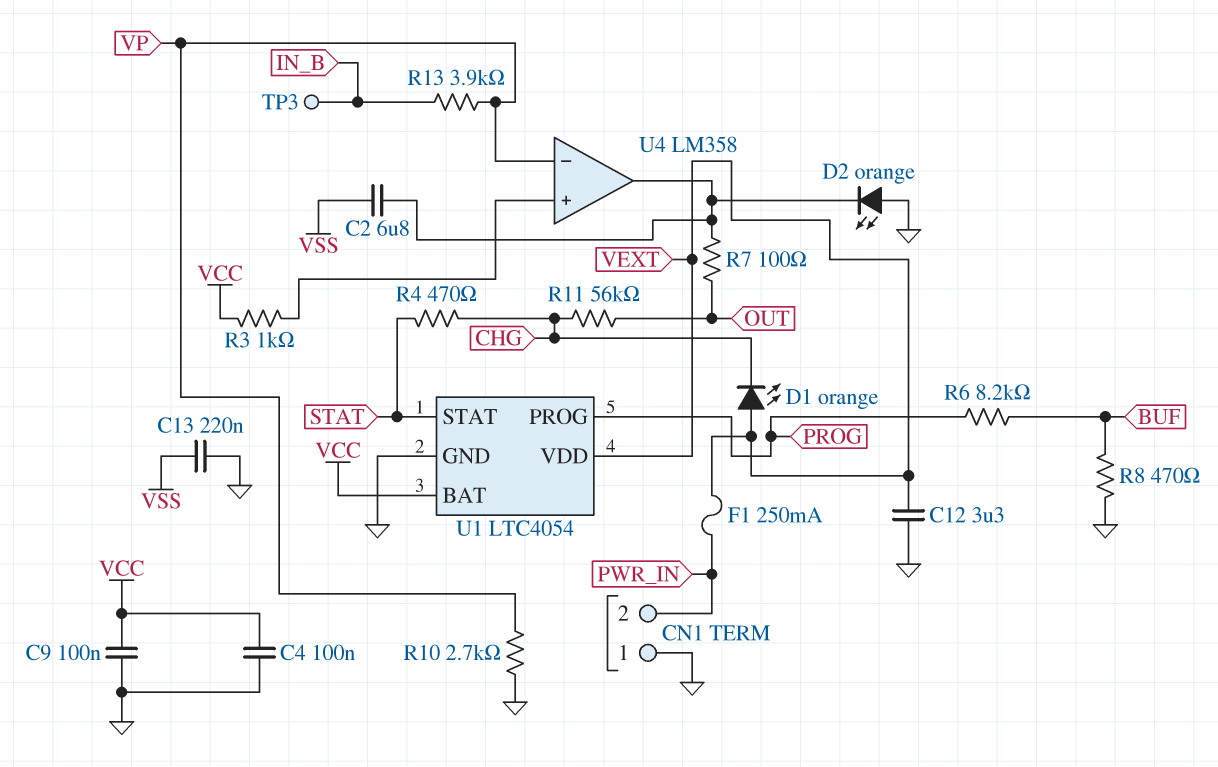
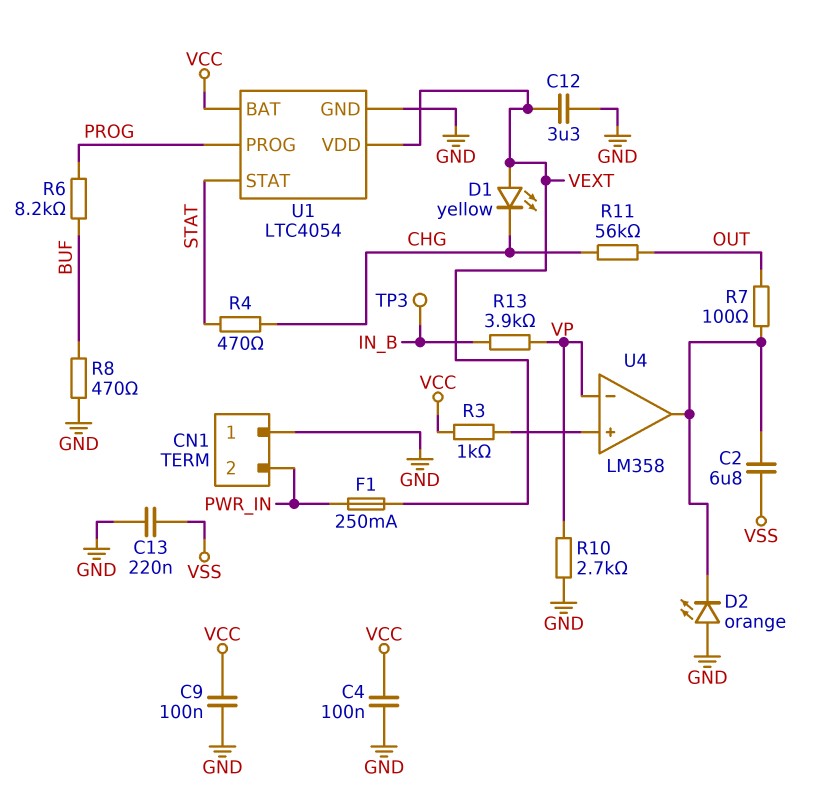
D1: LED orange (A VEXT, K CHG) -> LED yellow (A VEXT, K CHG)

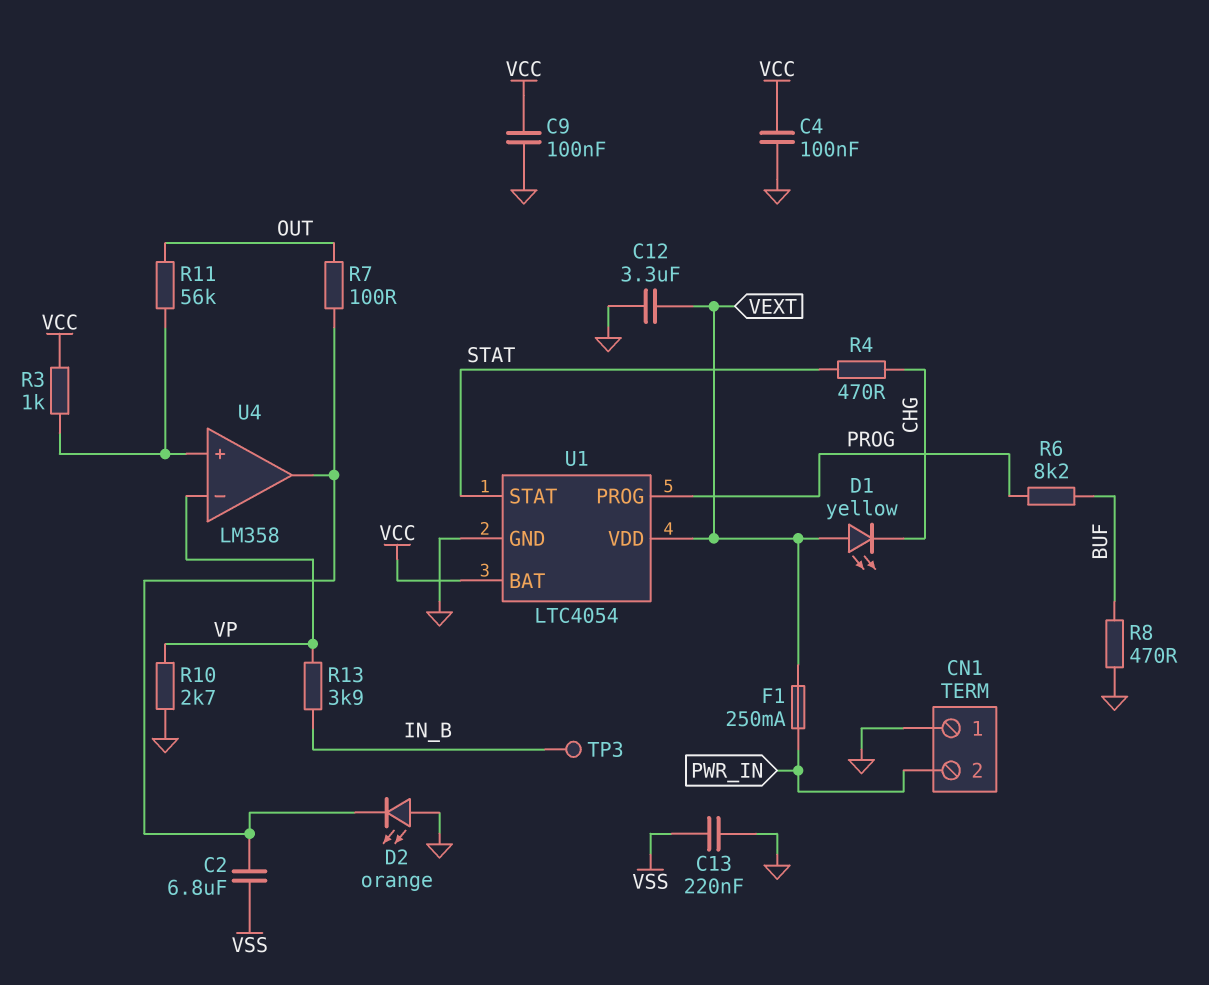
R11: 56k (CHG, OUT) -> 56k (OUT, U4/in+)

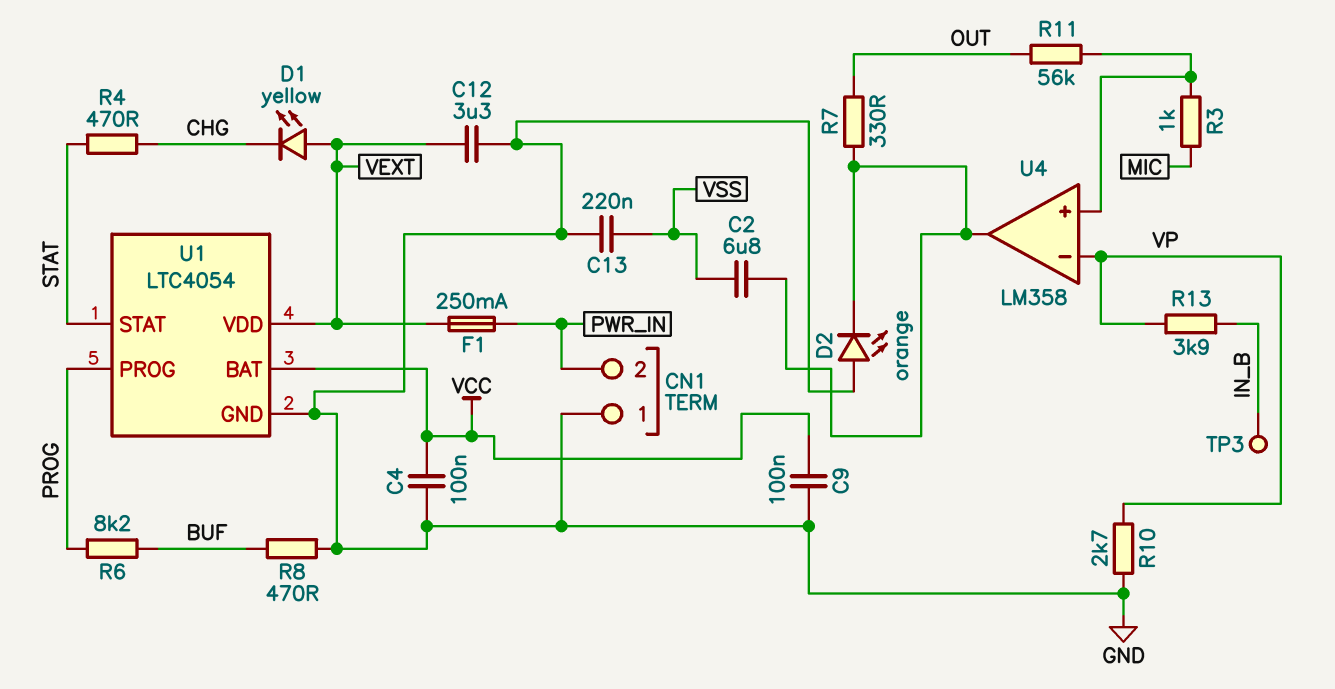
R3: 1k (U4/in+, VCC) -> 1k (MIC, U4/in+)
R7: 100 (OUT, U4/out) -> 330 (OUT, U4/out)

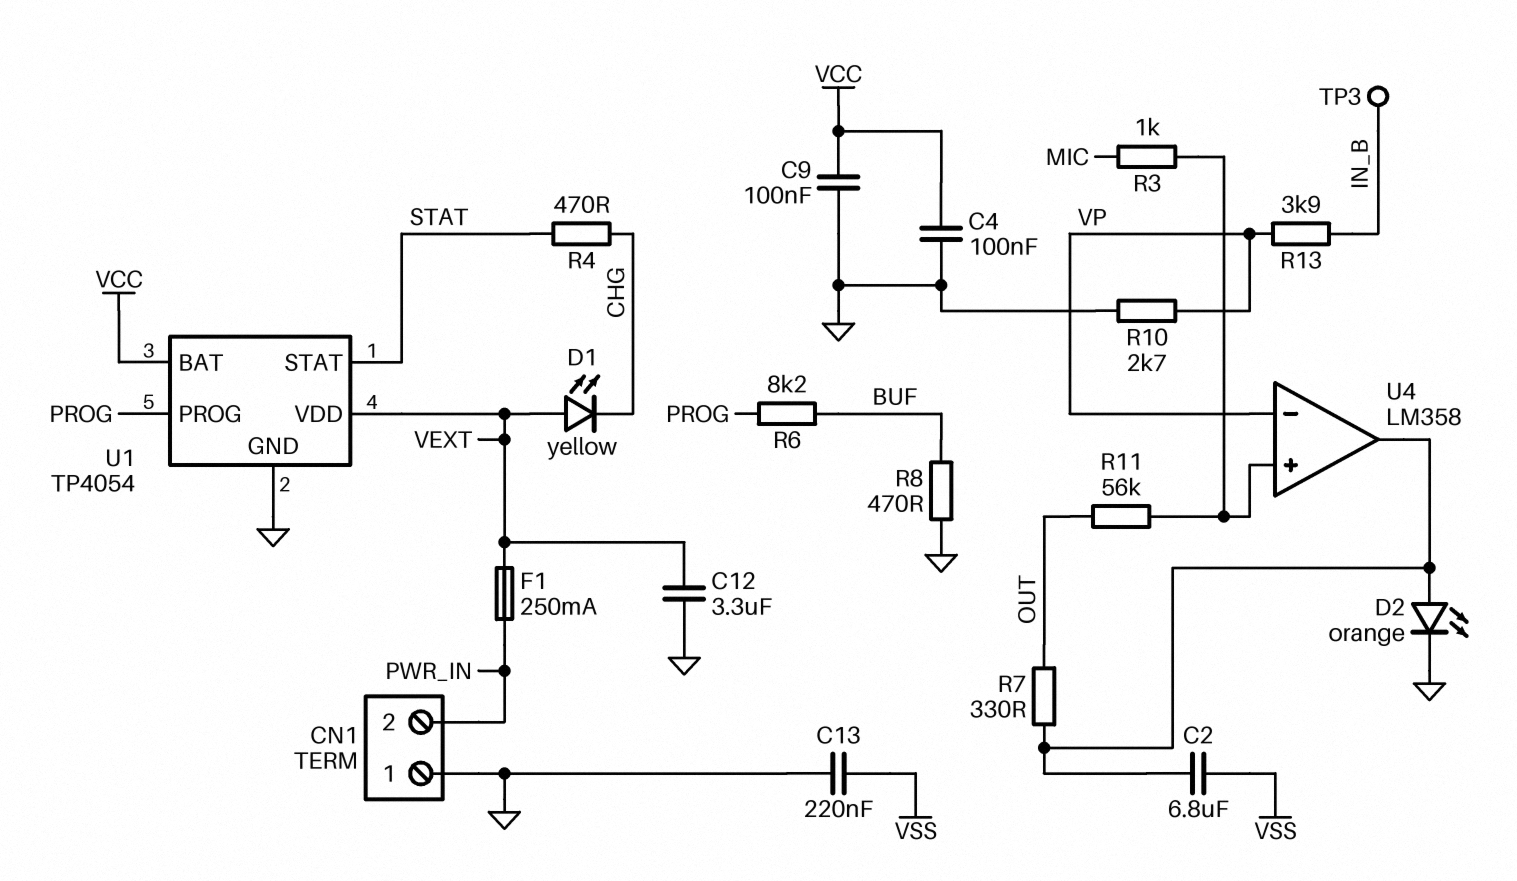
D2: LED orange (A GND, K U4/out) -> LED orange (A U4/out, K GND)
U1: LTC4054 -> TP4054

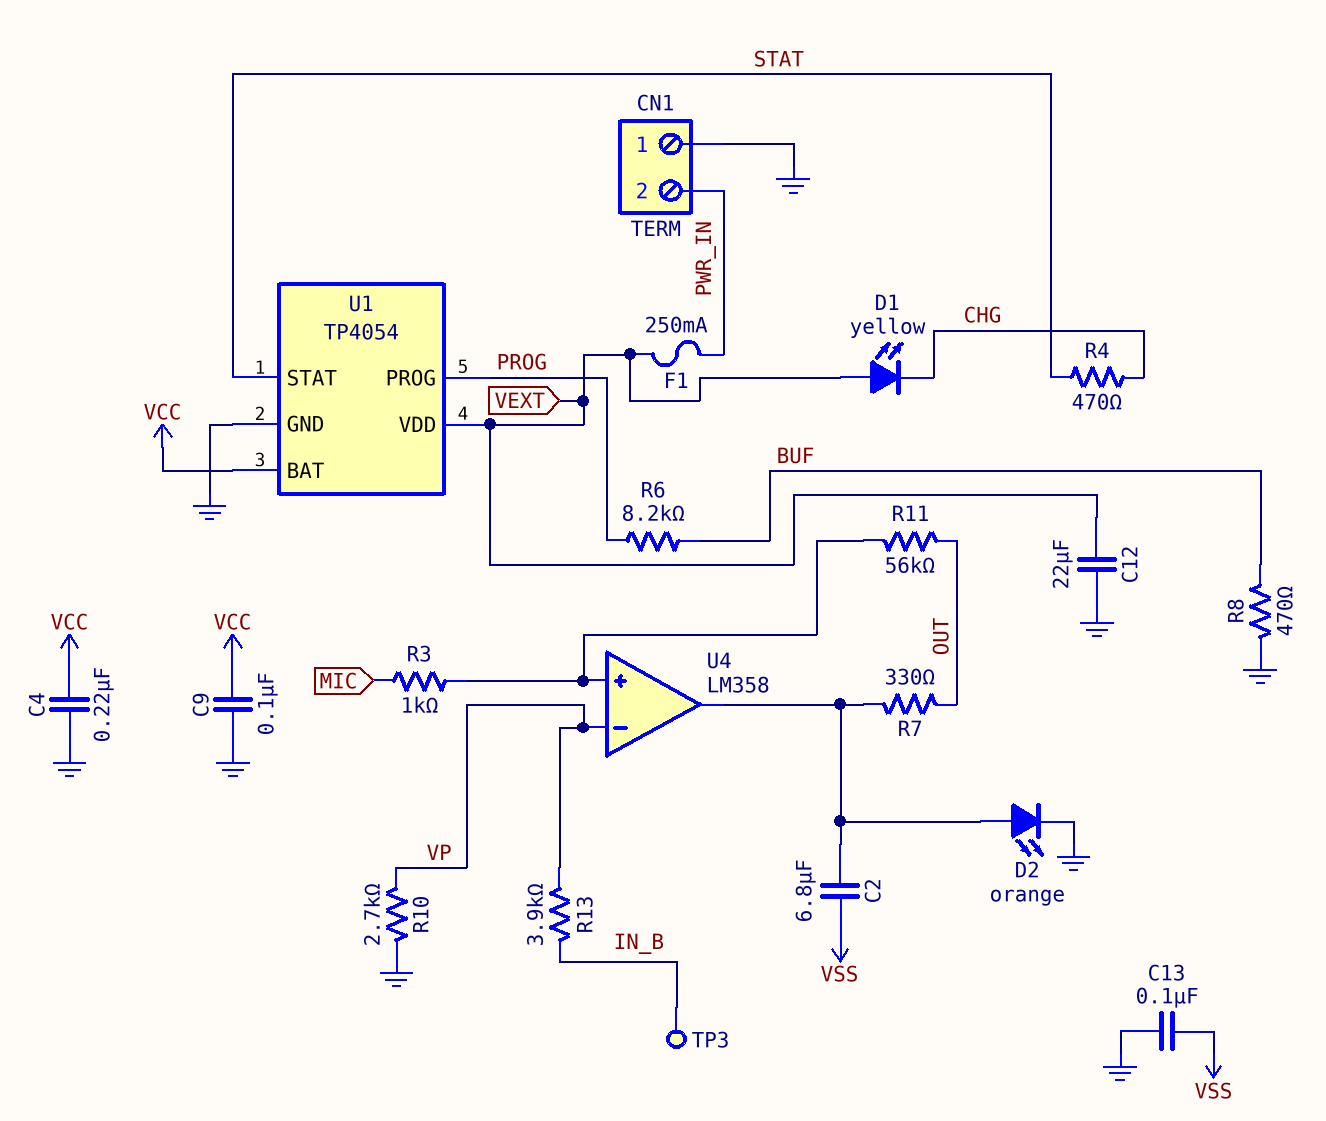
C4: 100nF (GND, VCC) -> 220nF (GND, VCC)
C12: 3.3uF (GND, VEXT) -> 22uF (GND, VEXT)
C13: 220nF (GND, VSS) -> 100nF (GND, VSS)

